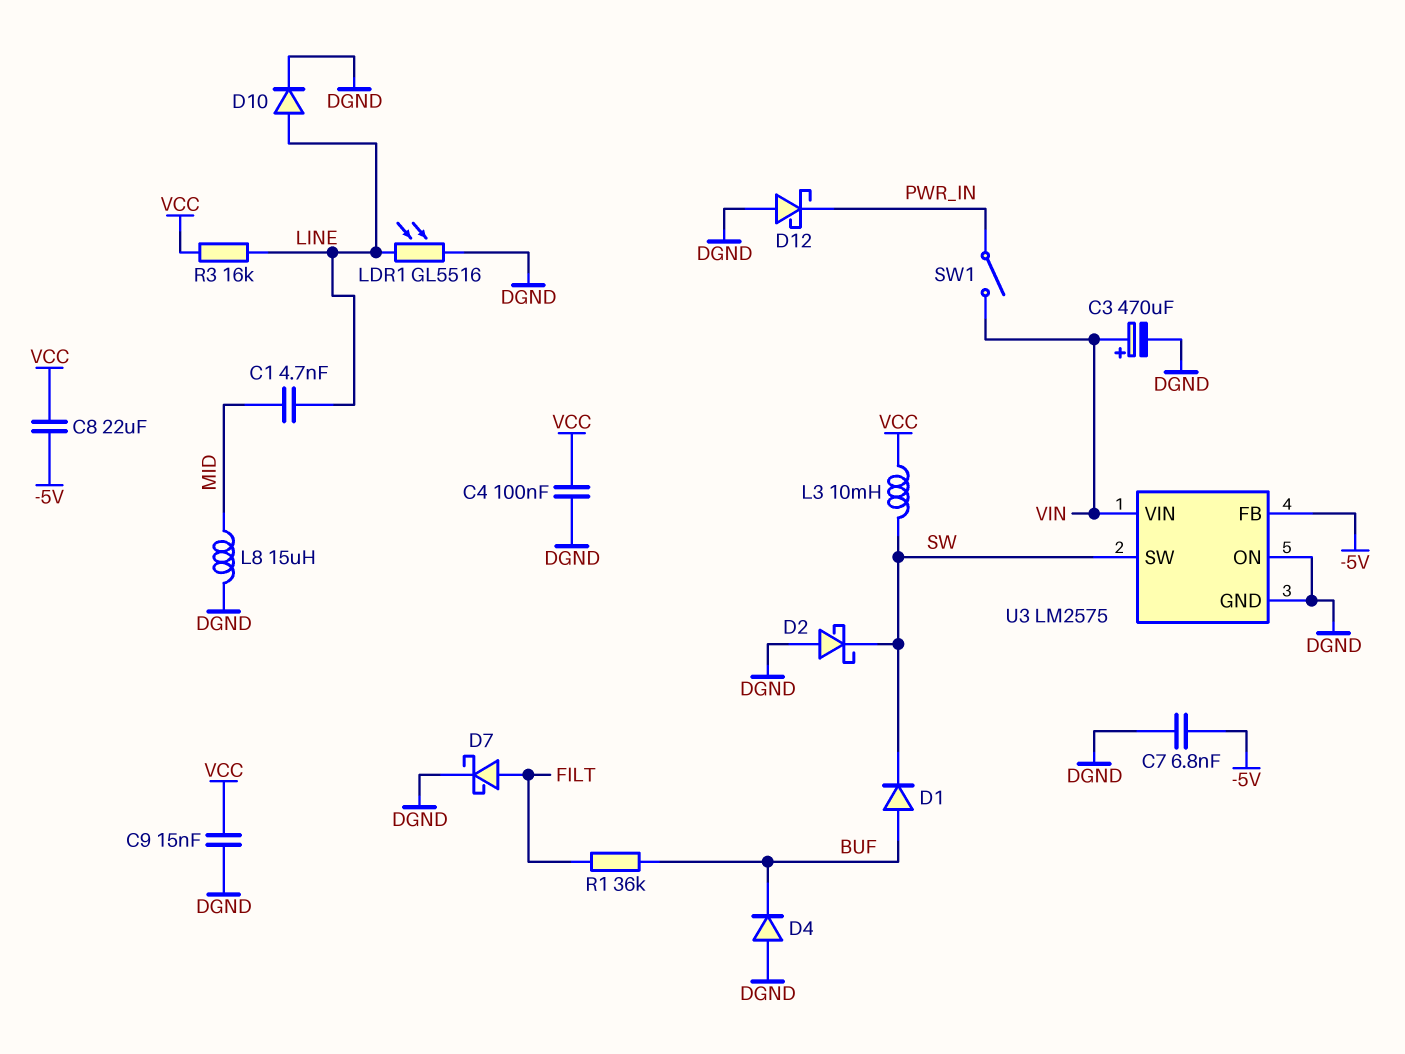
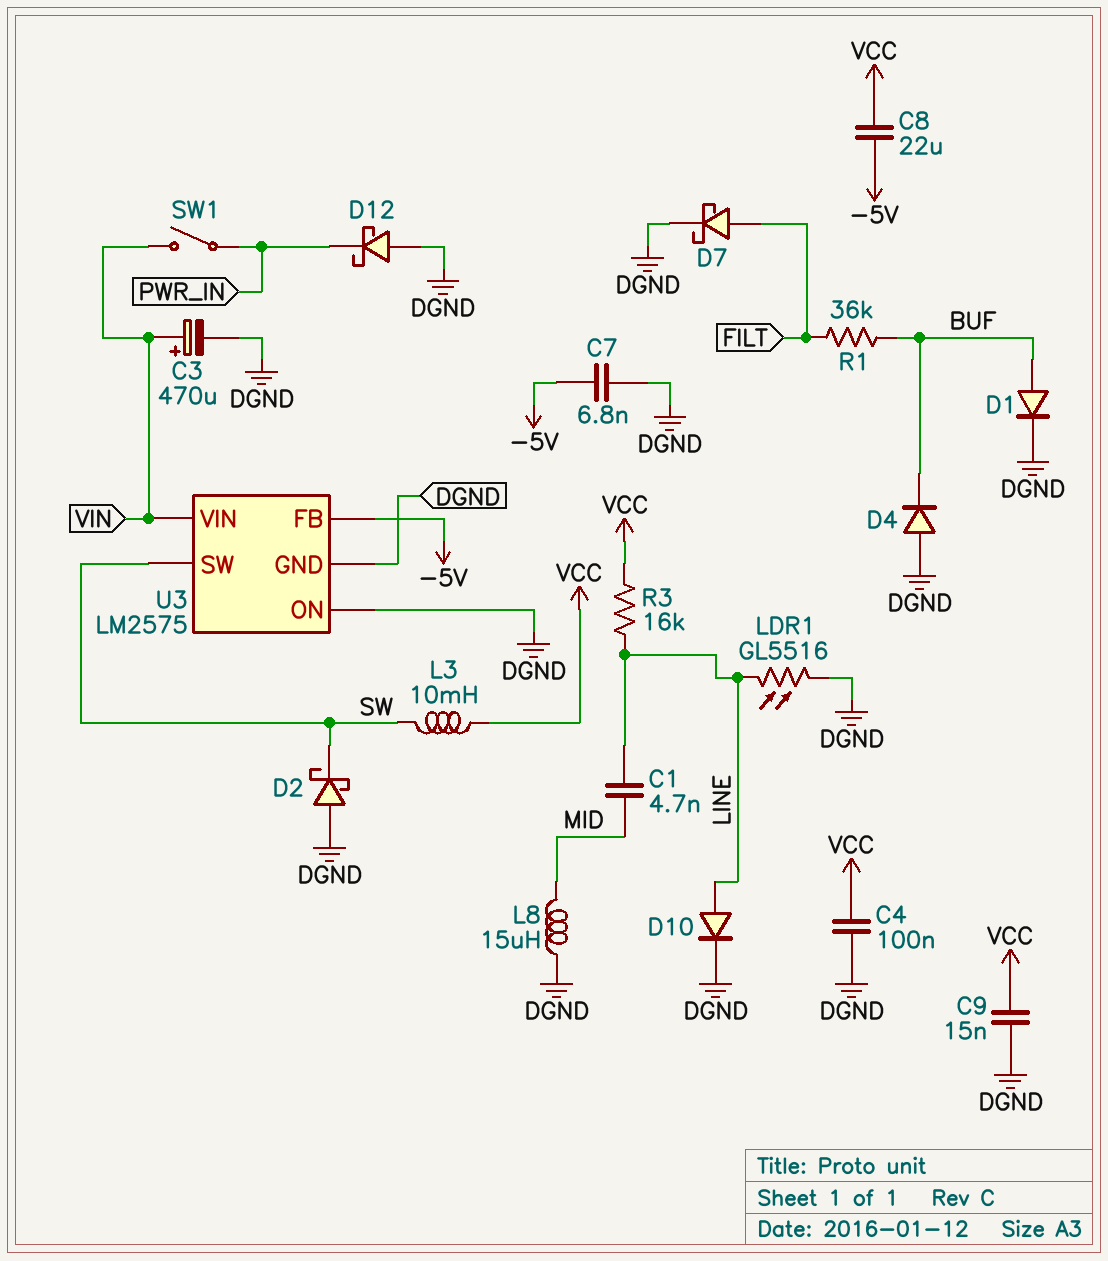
D1: diode (A BUF, K SW) -> diode (A BUF, K DGND)

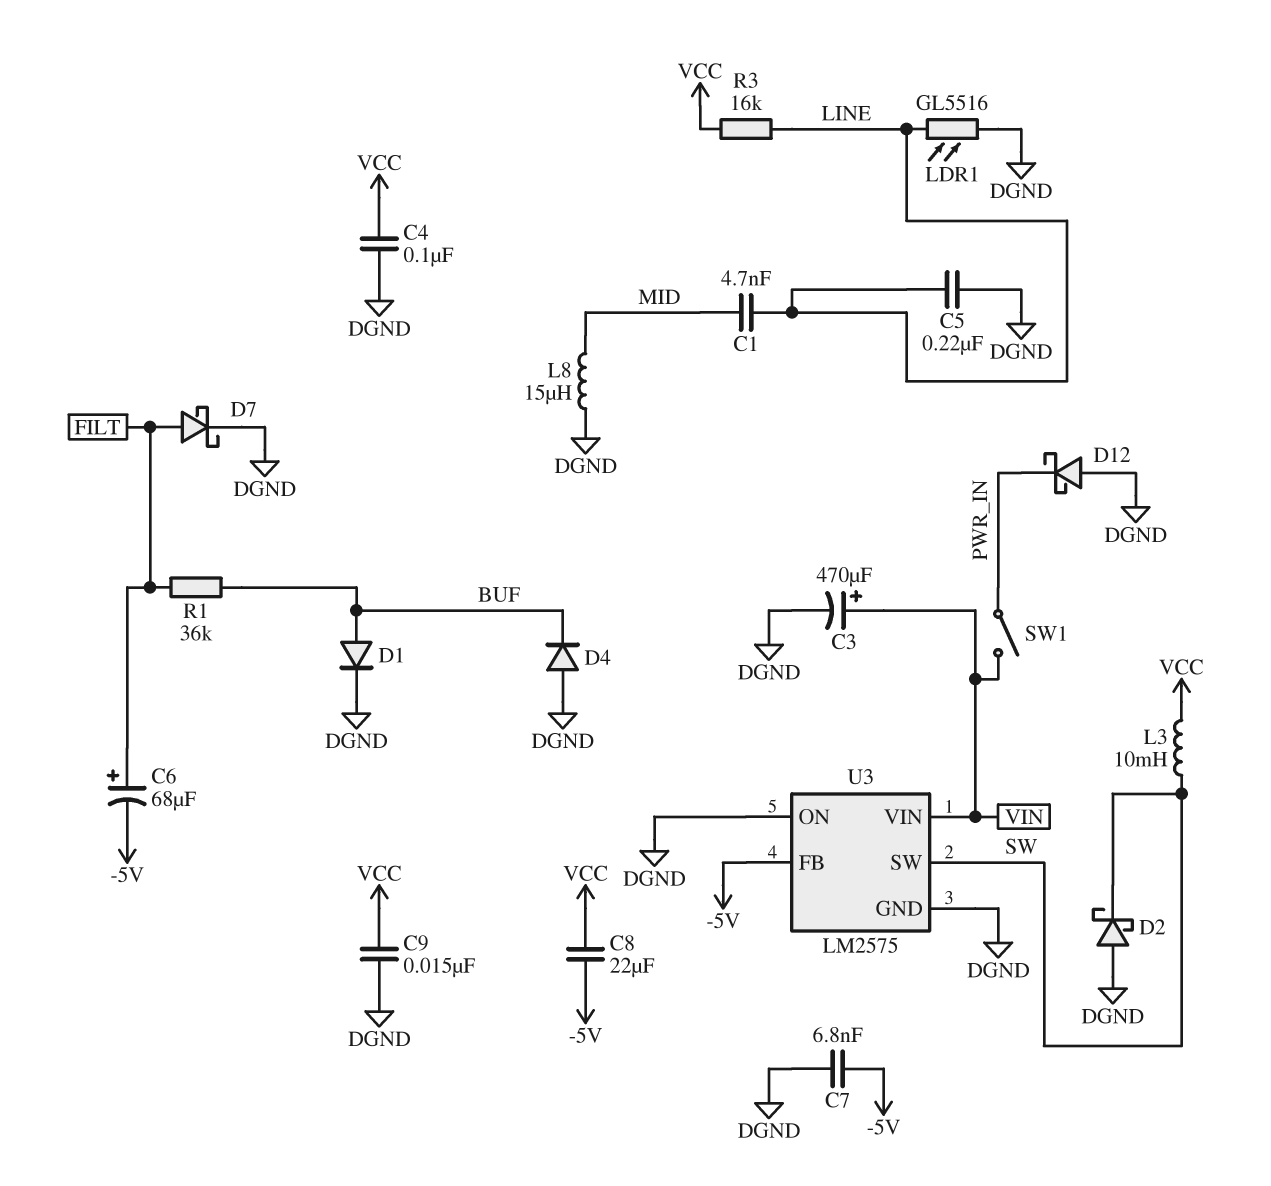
C5: none -> 220nF (DGND, LINE)
C6: none -> 68uF (plus FILT, minus -5V)
D10: diode (A LINE, K DGND) -> none

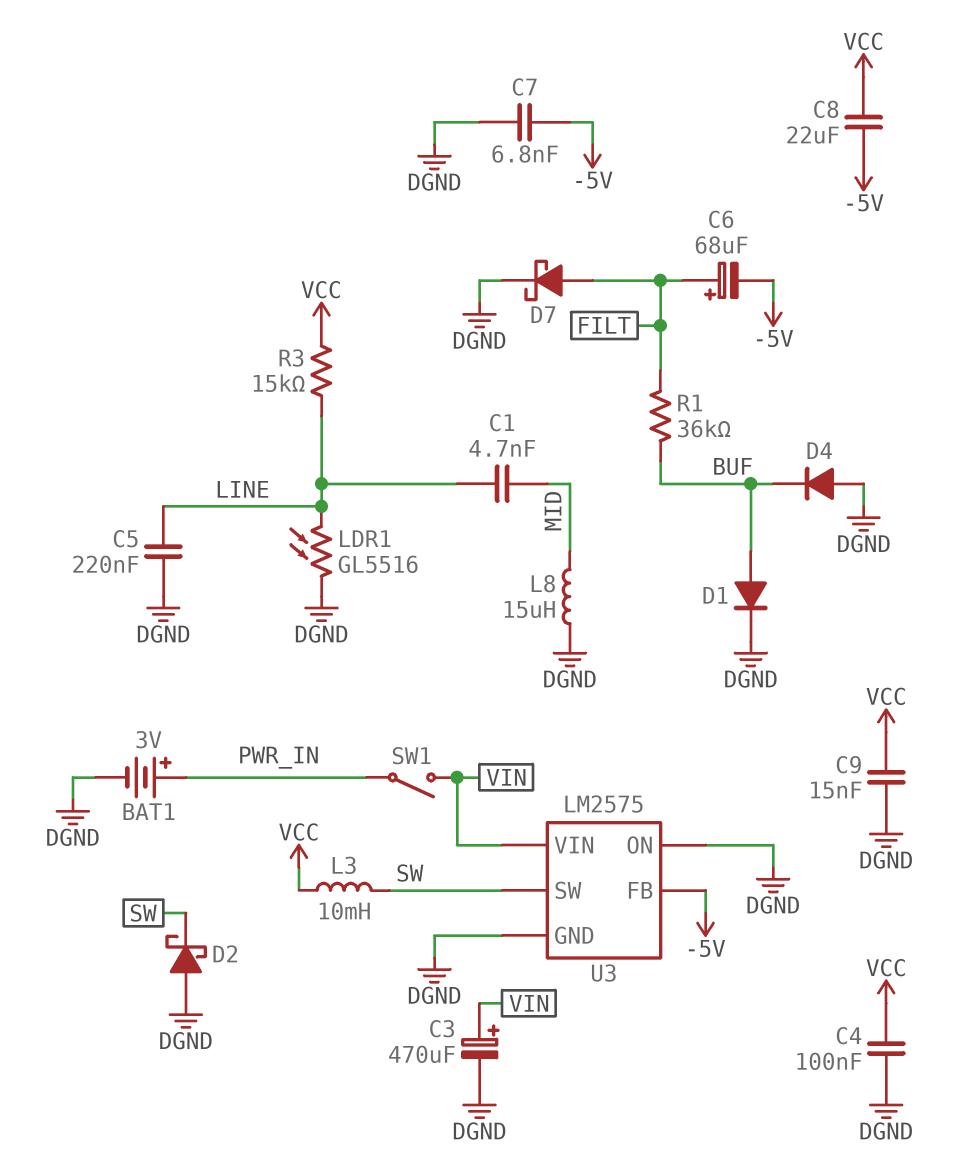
BAT1: none -> 3V (plus PWR_IN, minus DGND)
D12: schottky (A DGND, K PWR_IN) -> none
R3: 16k (LINE, VCC) -> 15k (LINE, VCC)

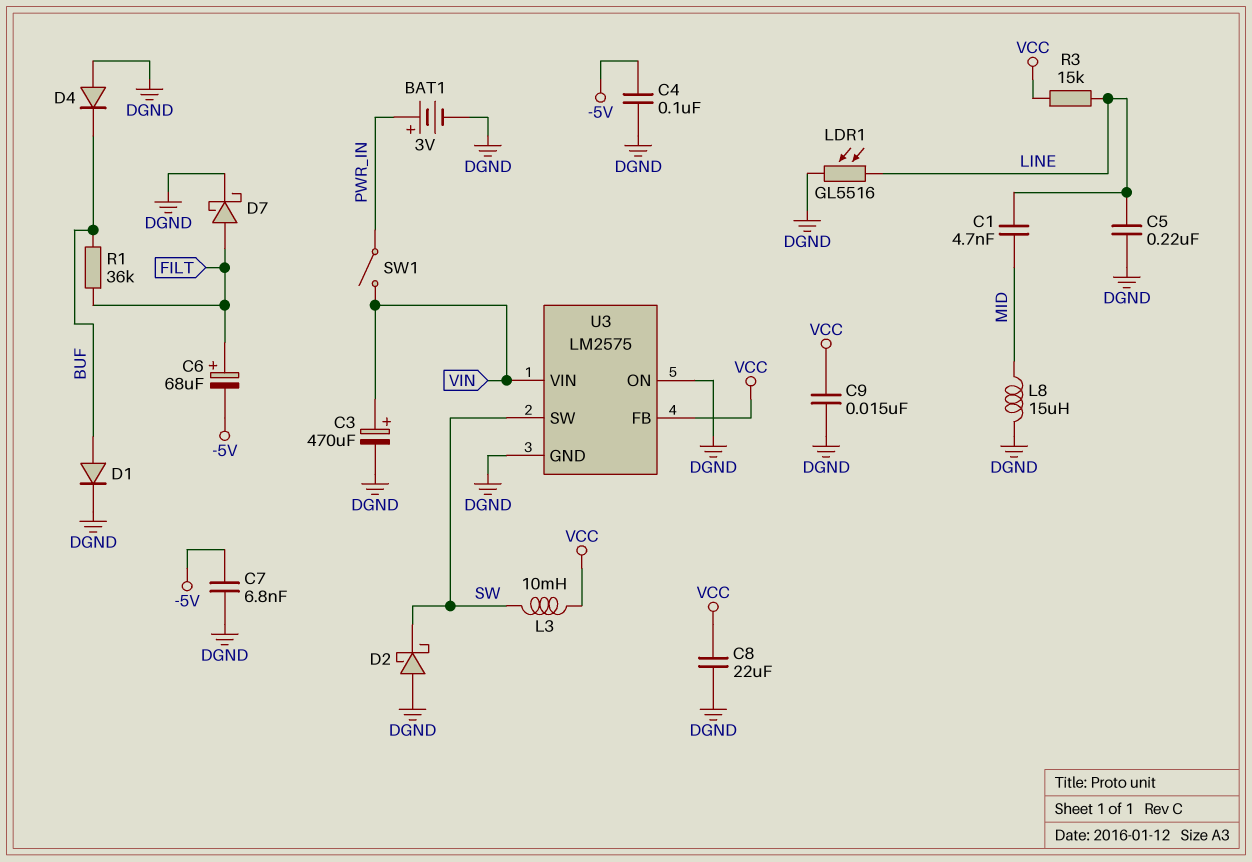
C4: 100nF (DGND, VCC) -> 100nF (-5V, DGND)
C8: 22uF (-5V, VCC) -> 22uF (DGND, VCC)
U3 pin FB: -5V -> VCC

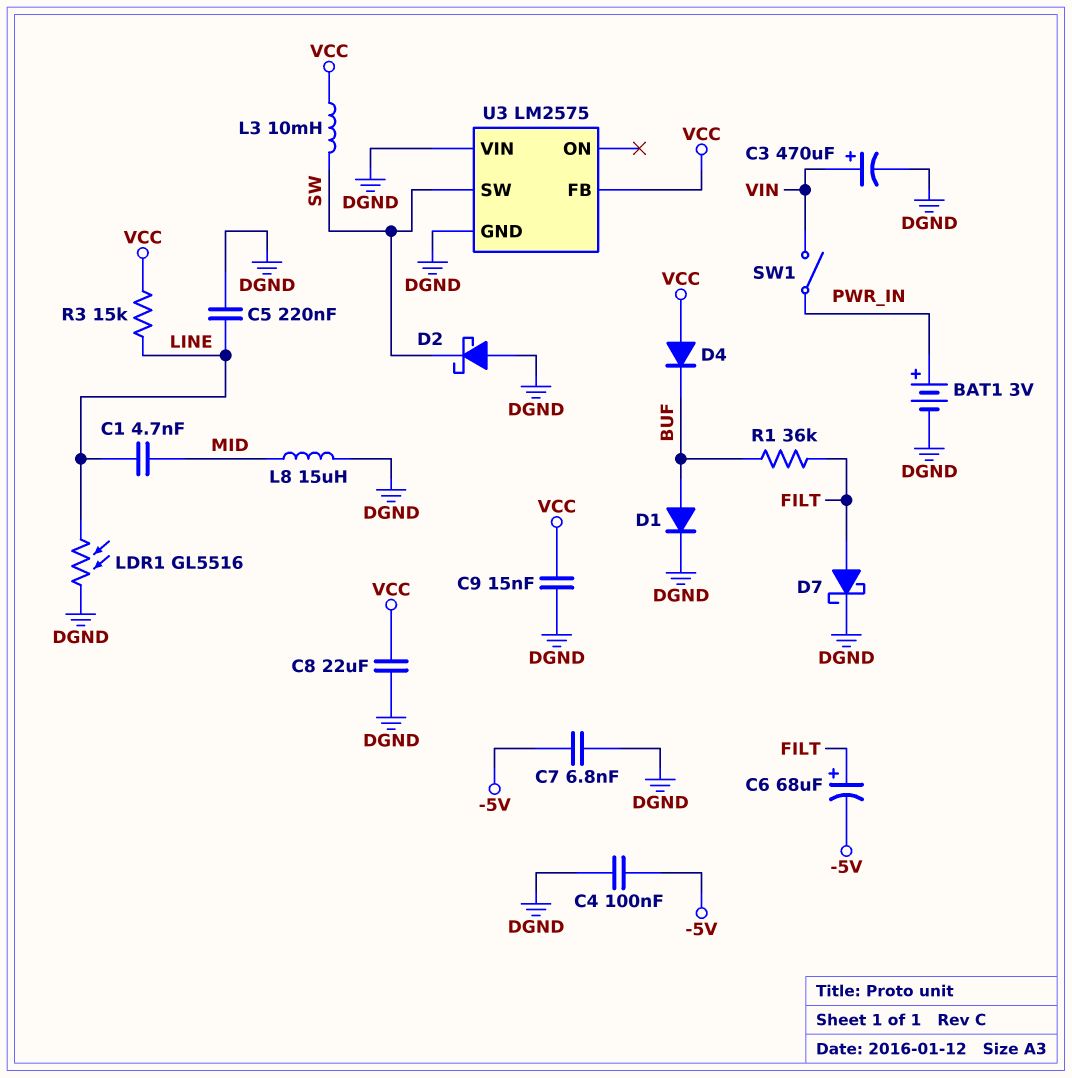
D4: diode (A DGND, K BUF) -> diode (A VCC, K BUF)
U3 pin ON: DGND -> none
U3 pin VIN: VIN -> DGND

